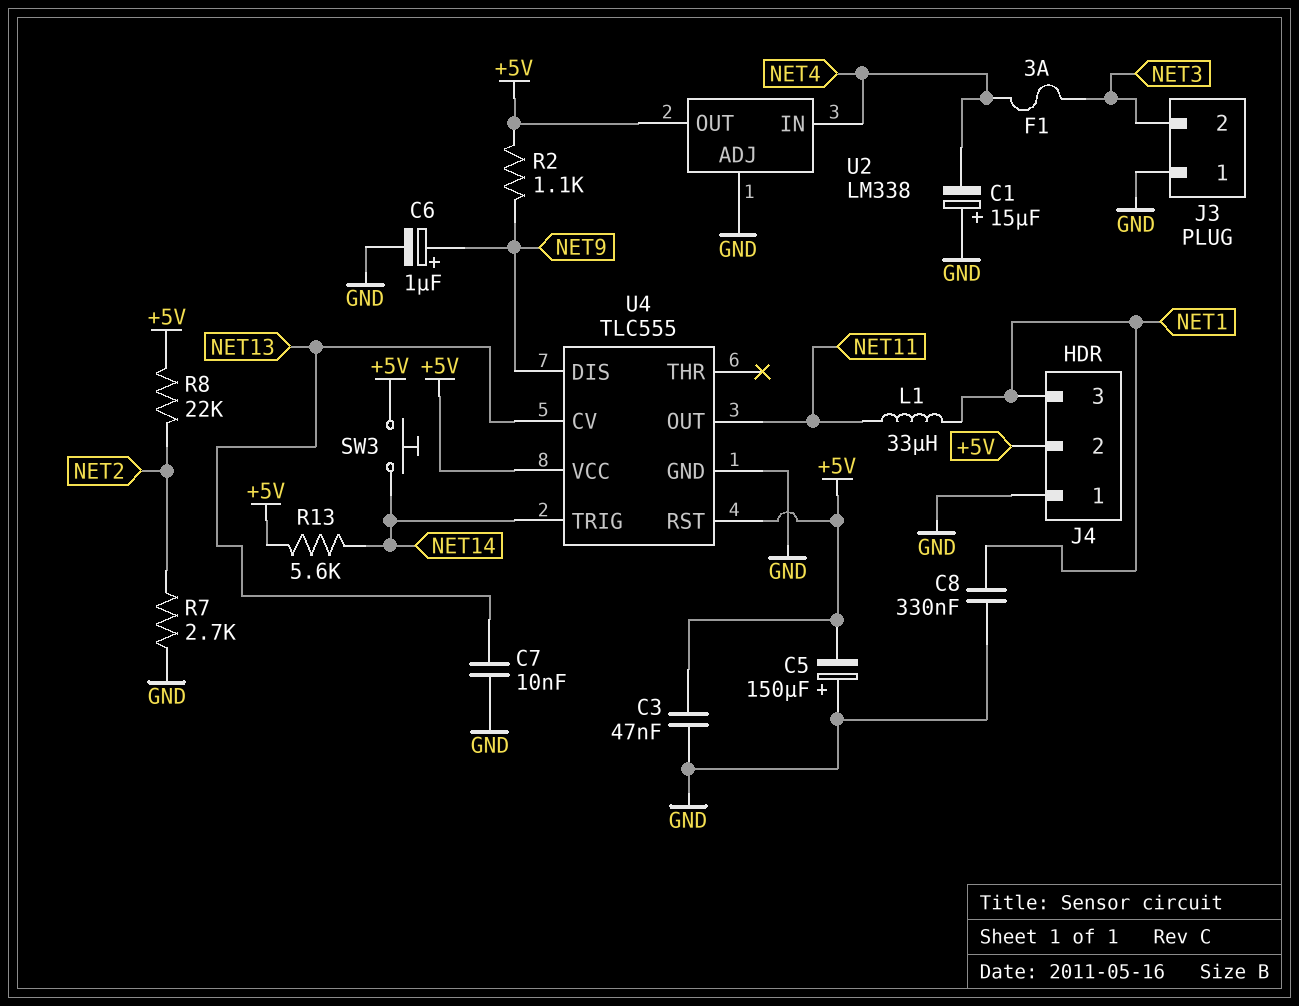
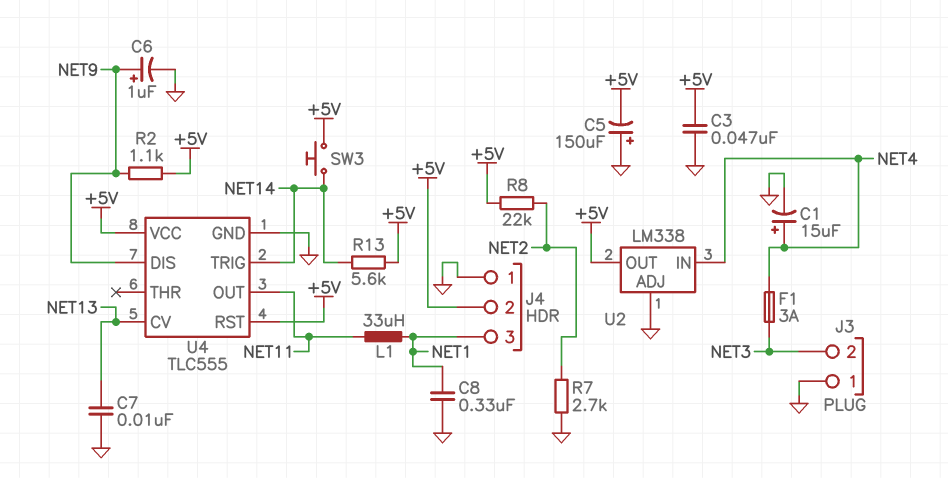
C1: 15uF (plus GND, minus NET4) -> 15uF (plus NET4, minus GND)

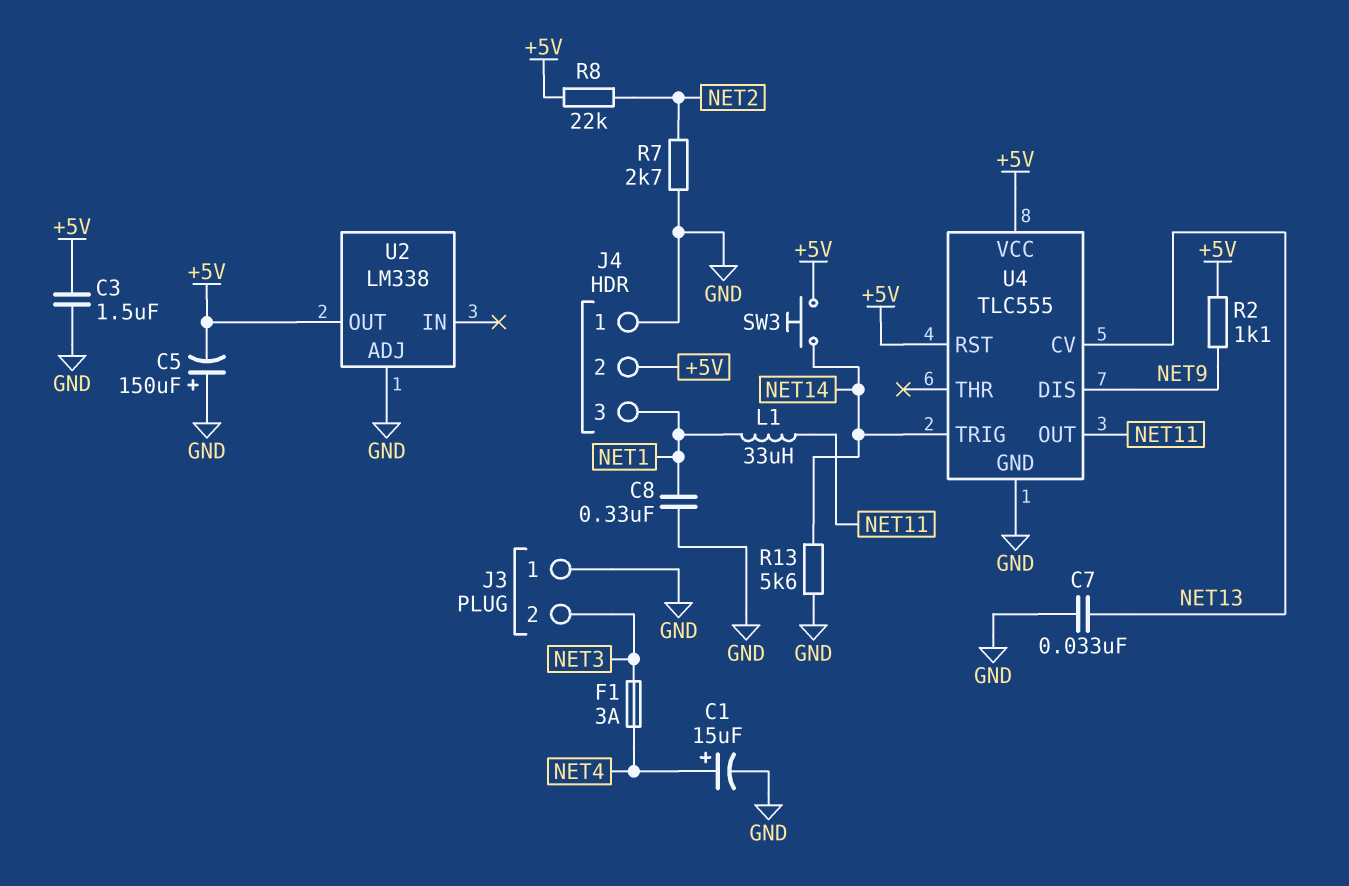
C3: 47nF (+5V, GND) -> 1.5uF (+5V, GND)
C6: 1uF (plus NET9, minus GND) -> none
C7: 10nF (GND, NET13) -> 33nF (GND, NET13)
R13: 5.6k (+5V, NET14) -> 5.6k (GND, NET14)
U2 pin IN: NET4 -> none

